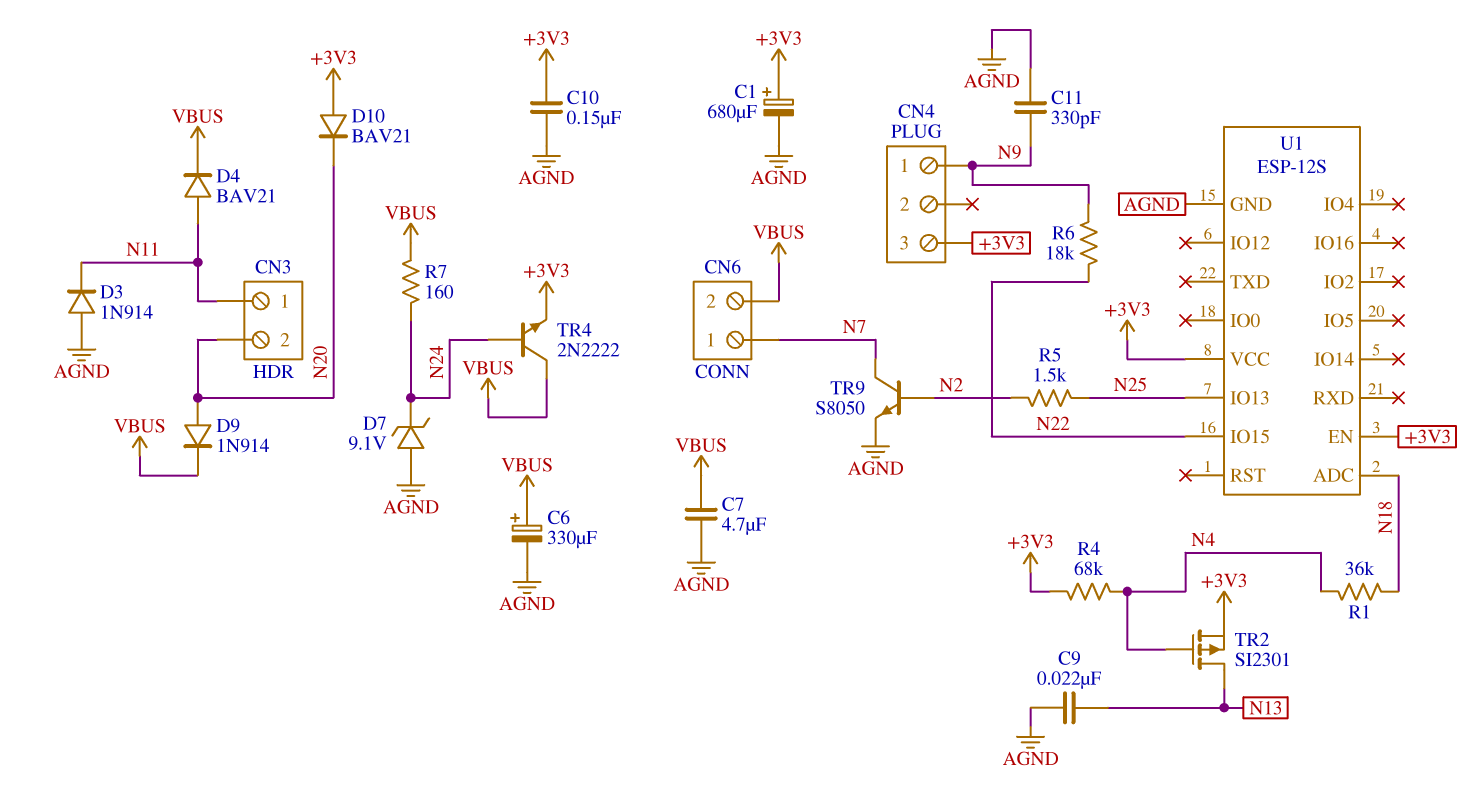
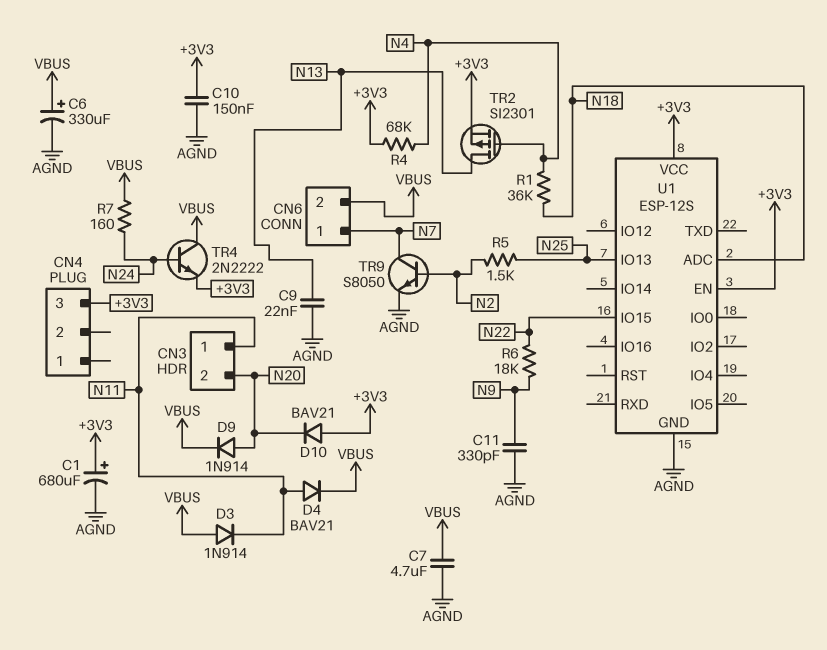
CN4 pin 1: N9 -> none
D3: diode 1N914 (A AGND, K N11) -> diode 1N914 (A VBUS, K N11)
D7: zener 9.1V (A AGND, K N24) -> none

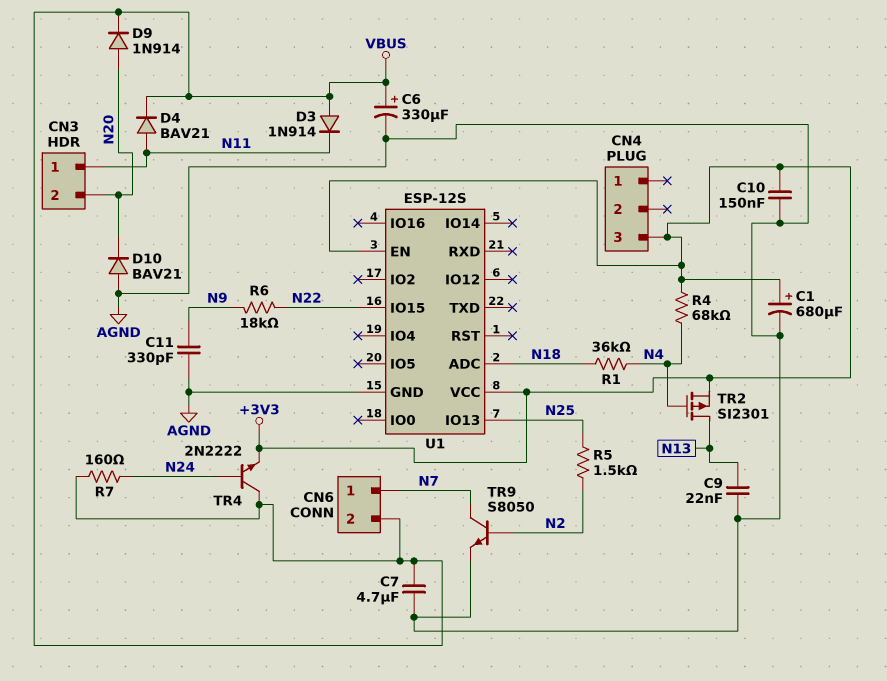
D10: diode BAV21 (A +3V3, K N20) -> diode BAV21 (A AGND, K N20)

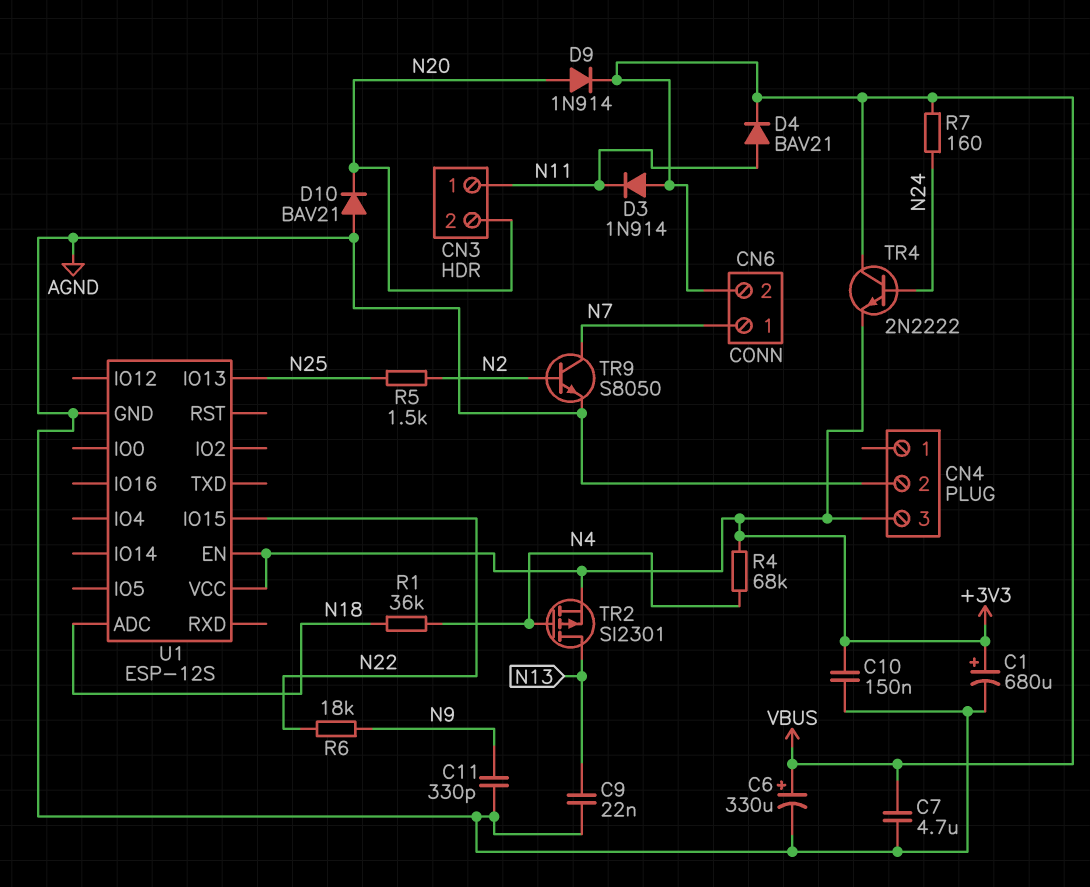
CN4 pin 2: none -> AGND

